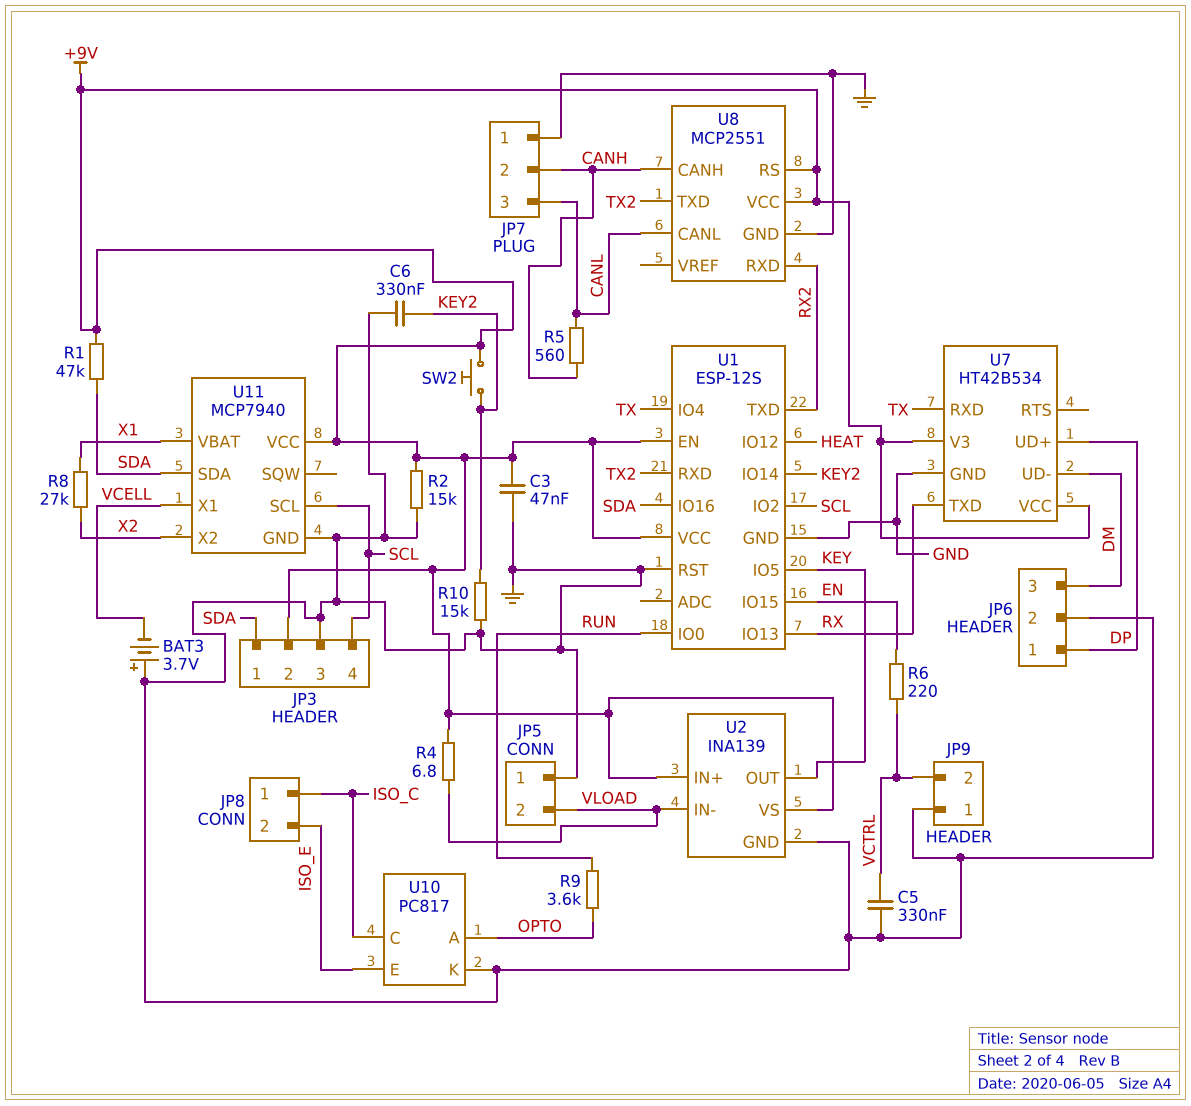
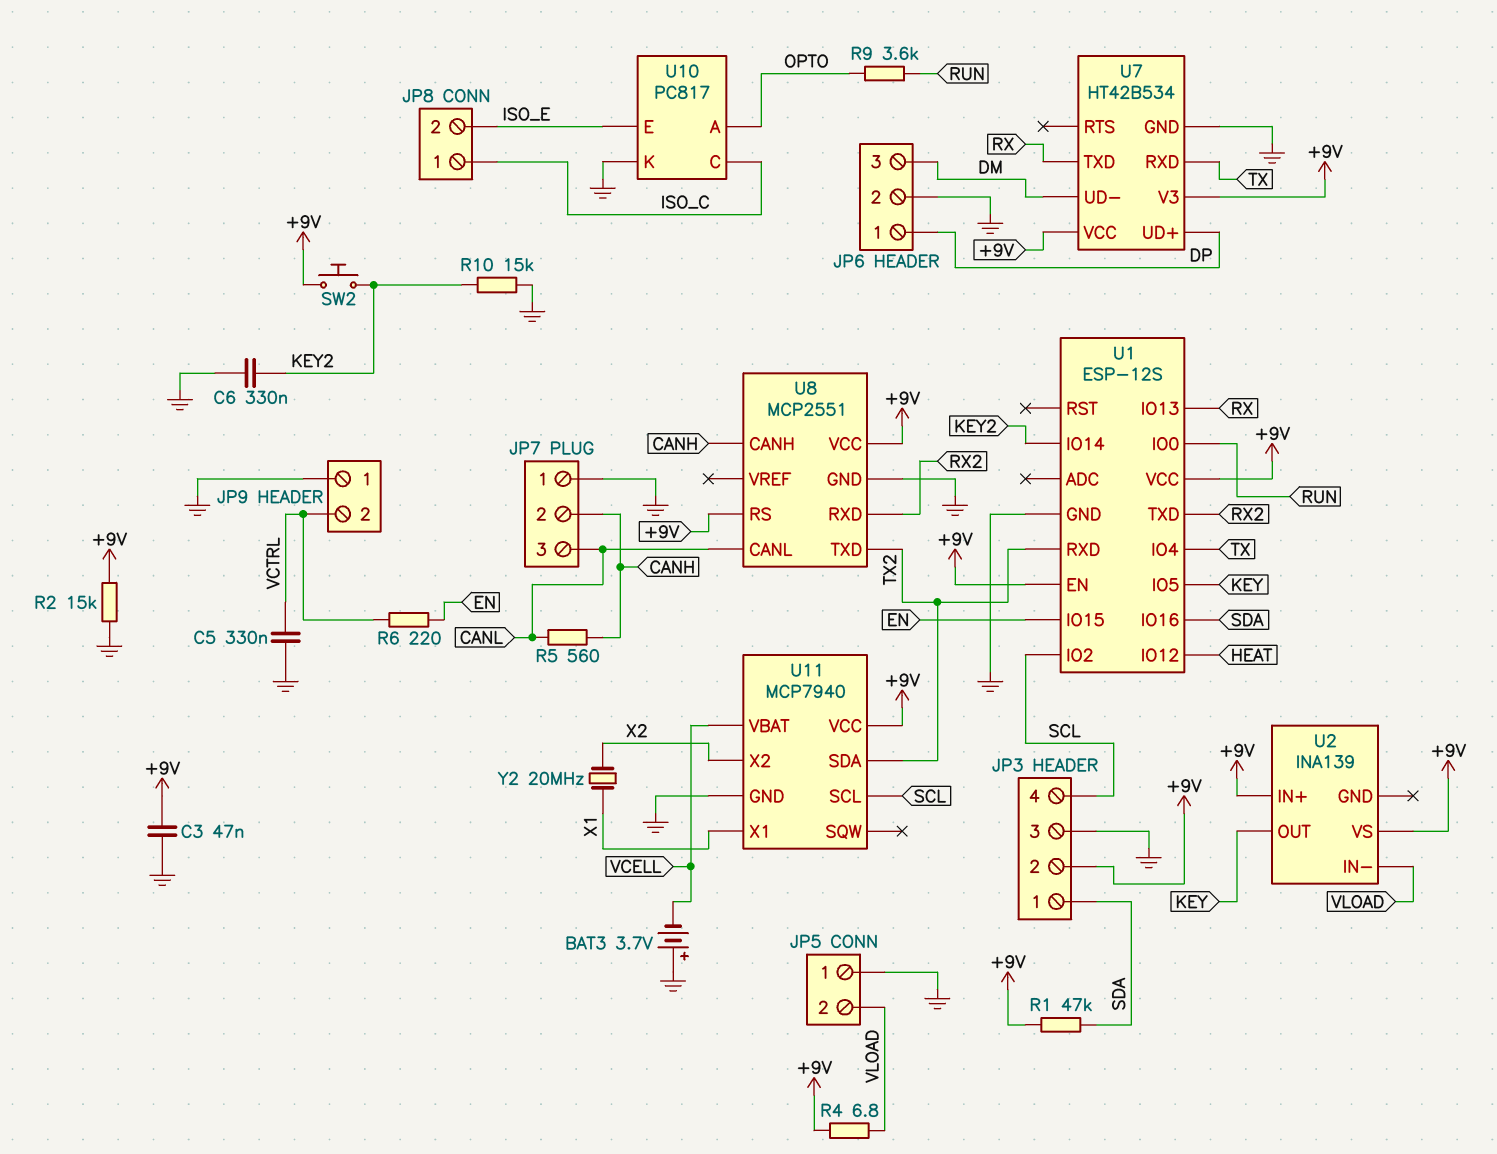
R8: 27k (X1, X2) -> none
U1 pin RST: GND -> none
U2 pin GND: GND -> none
U11 pin SDA: SDA -> TX2
U11 pin VBAT: X1 -> VCELL
U11 pin X1: VCELL -> X1
Y2: none -> 20MHz (X1, X2)

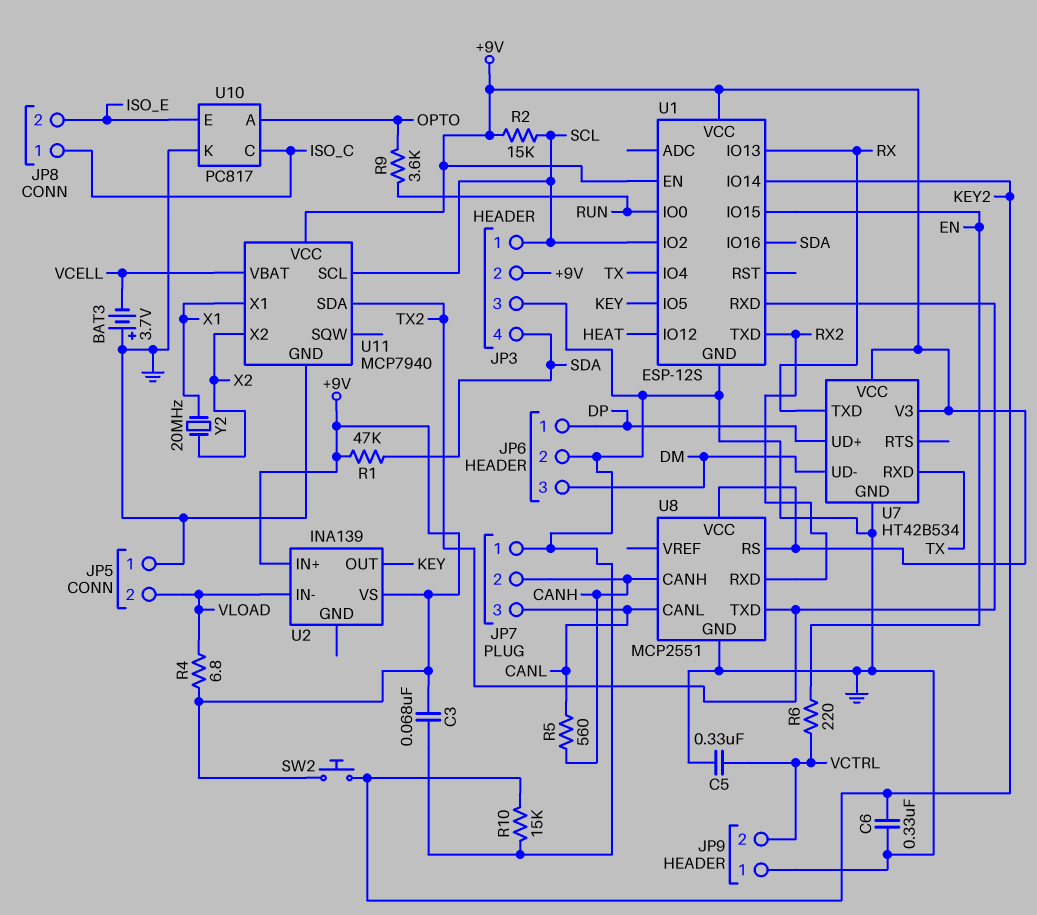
C3: 47nF (+9V, GND) -> 68nF (+9V, GND)
JP3 pin 1: SDA -> SCL
JP3 pin 4: SCL -> SDA
R2: 15k (+9V, GND) -> 15k (+9V, SCL)

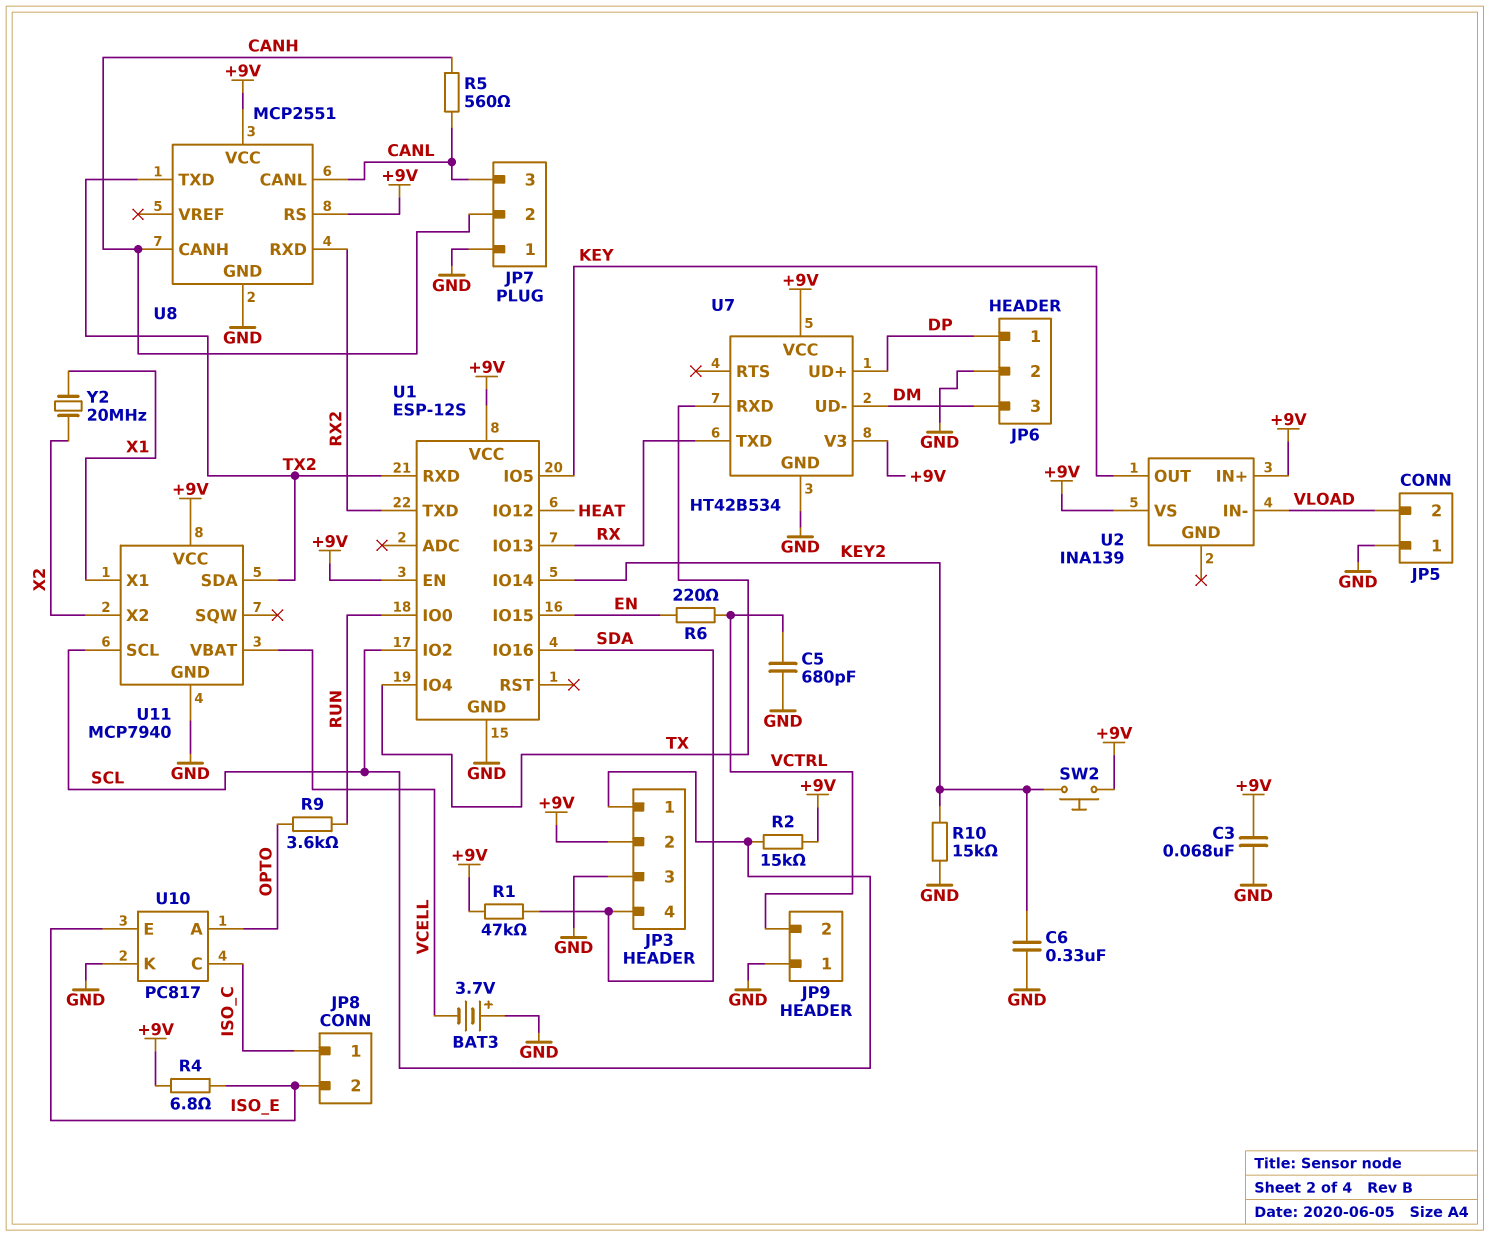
C5: 330nF (GND, VCTRL) -> 680pF (GND, VCTRL)
R4: 6.8 (+9V, VLOAD) -> 6.8 (+9V, ISO_E)

